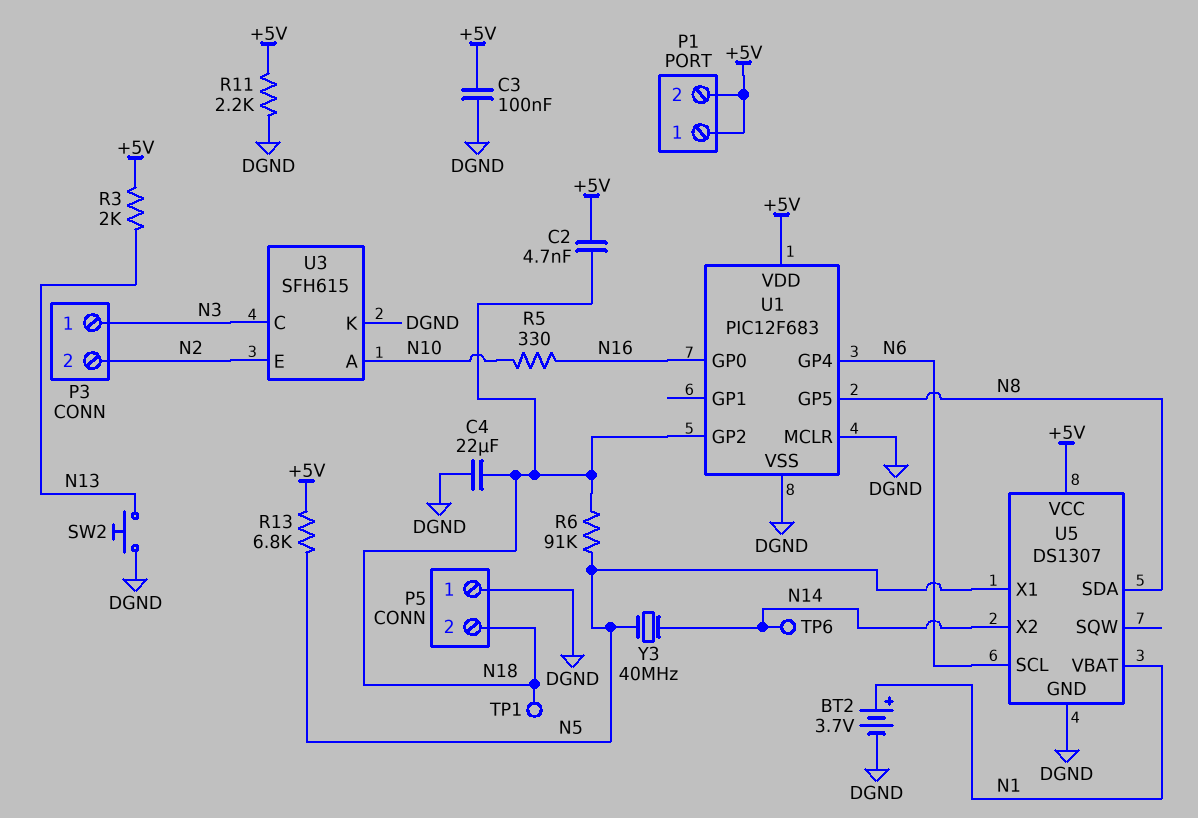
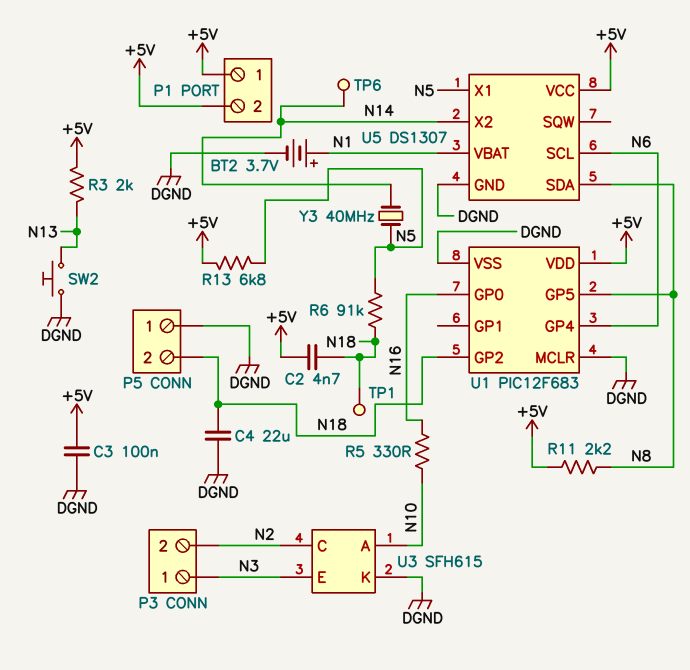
R11: 2.2k (+5V, DGND) -> 2.2k (+5V, N8)
U3 pin C: N3 -> N2
U3 pin E: N2 -> N3

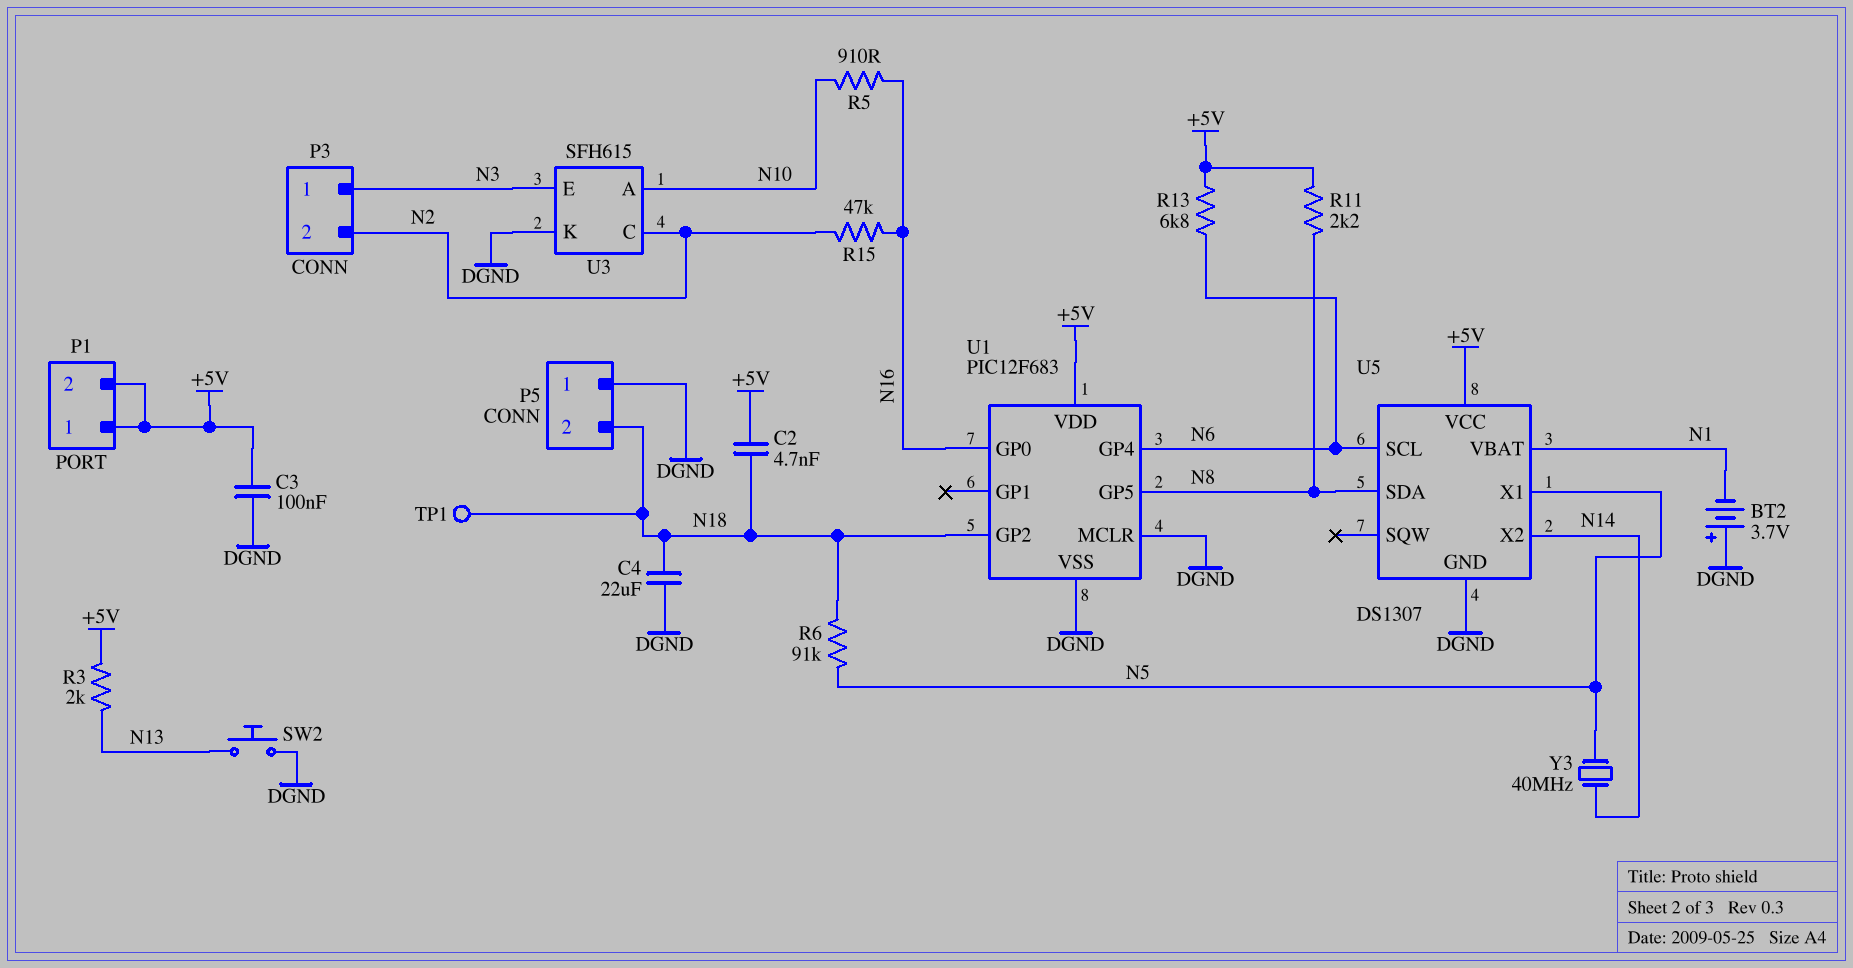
BT2: 3.7V (plus N1, minus DGND) -> 3.7V (plus DGND, minus N1)
R5: 330 (N10, N16) -> 910 (N10, N16)
R13: 6.8k (+5V, N5) -> 6.8k (+5V, N6)
R15: none -> 47k (N2, N16)
TP6: test point (N14) -> none

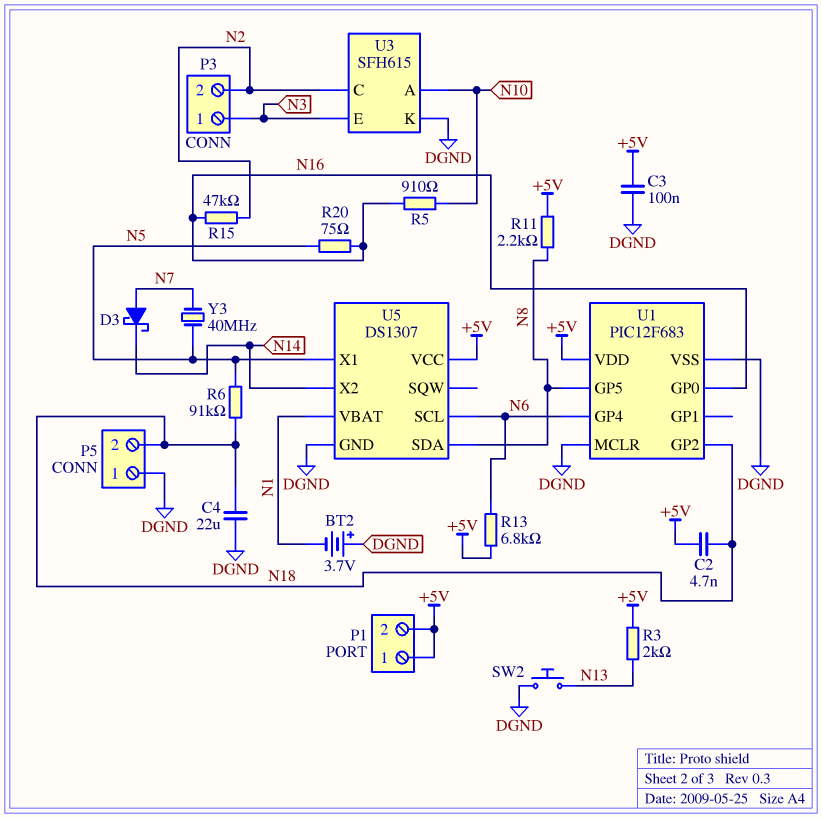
D3: none -> schottky (A N7, K N14)
R20: none -> 75 (N5, N16)
TP1: test point (N18) -> none
Y3: 40MHz (N5, N14) -> 40MHz (N5, N7)

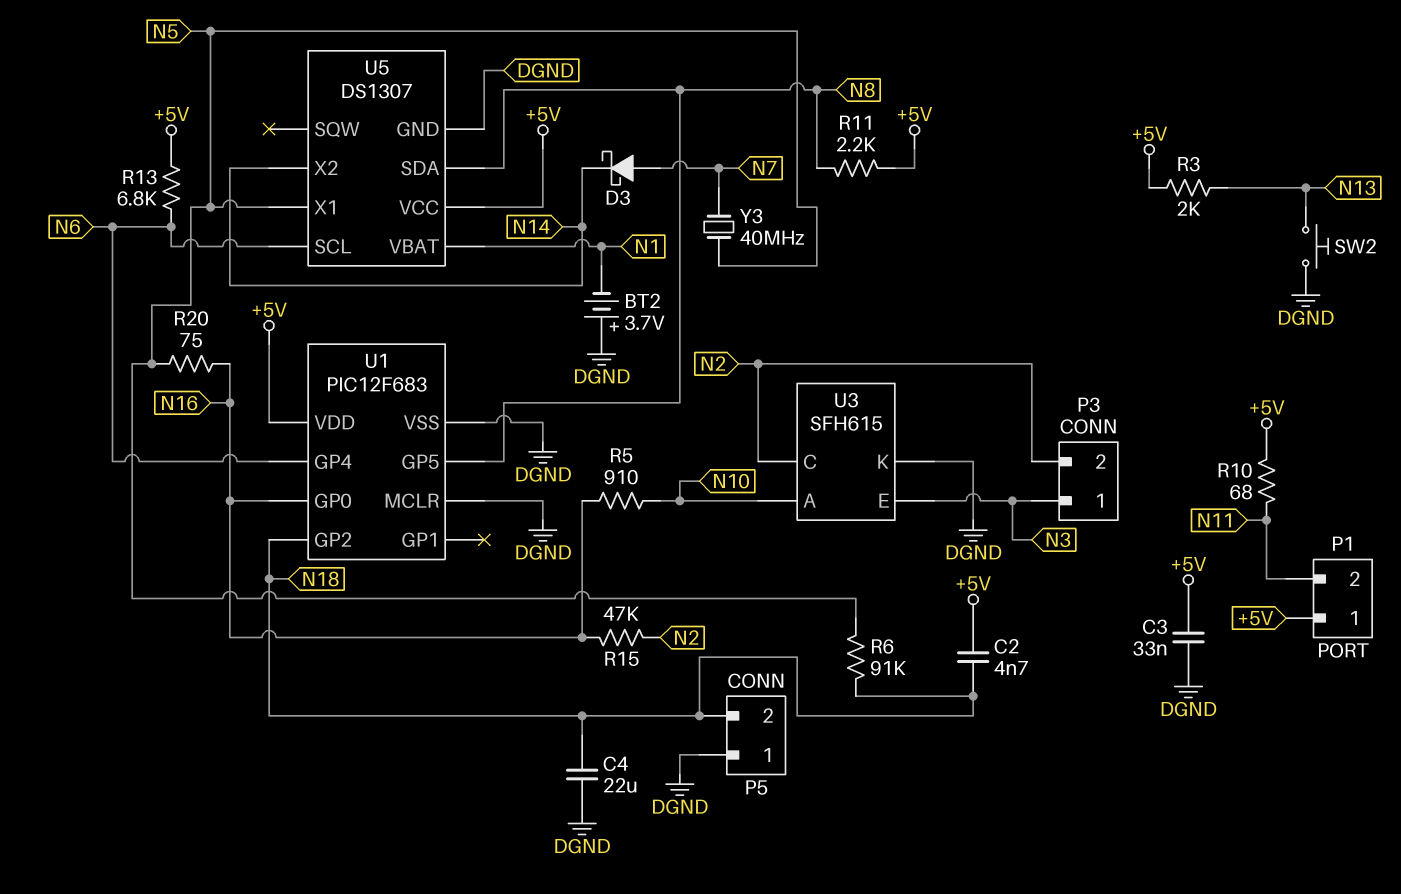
C3: 100nF (+5V, DGND) -> 33nF (+5V, DGND)
P1 pin 2: +5V -> N11
R10: none -> 68 (+5V, N11)

